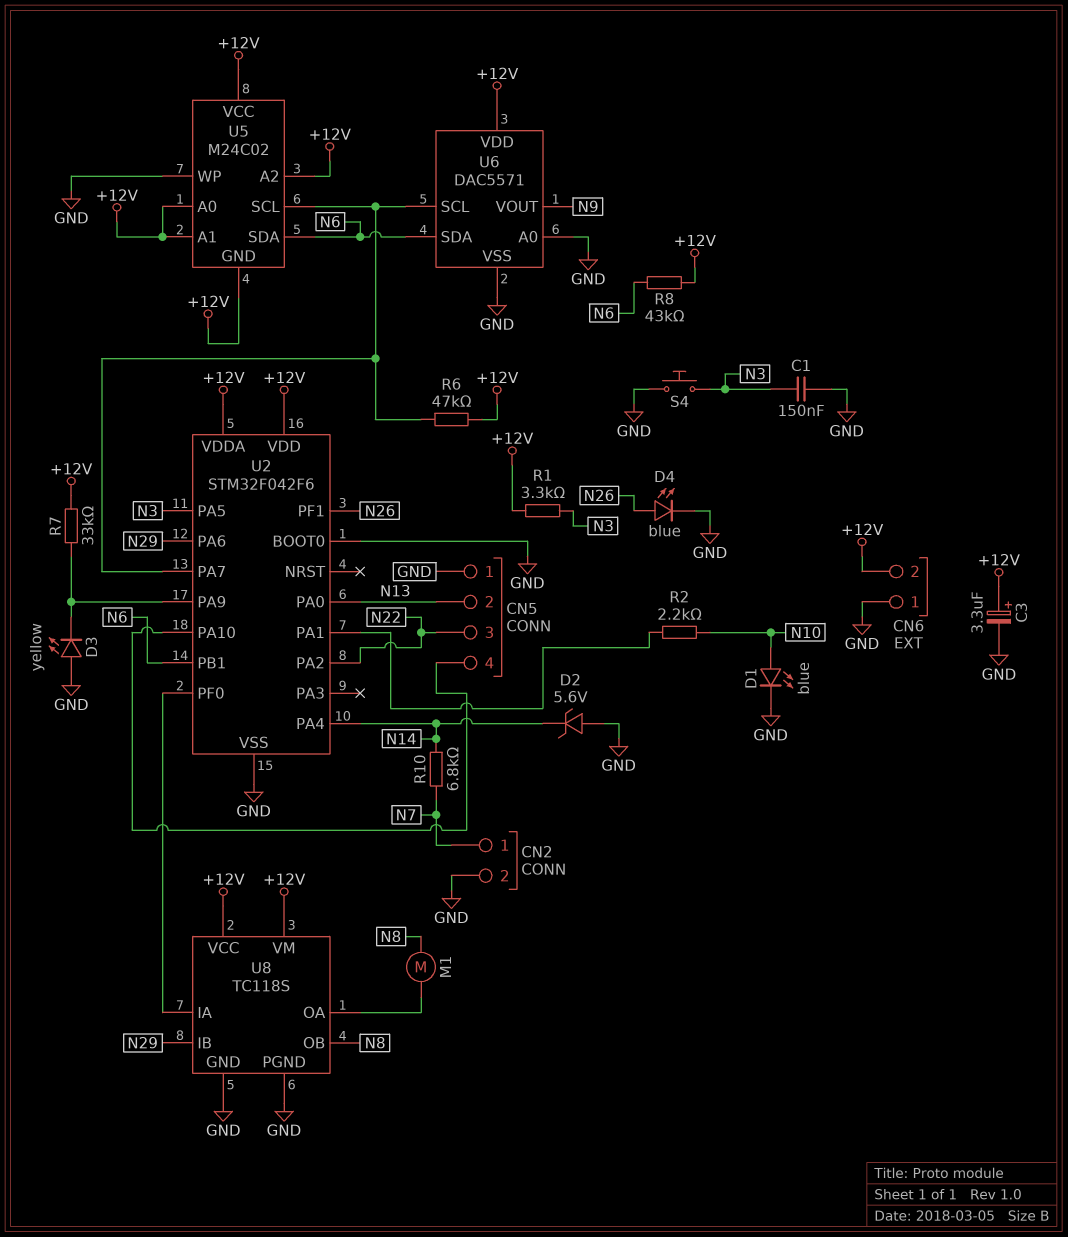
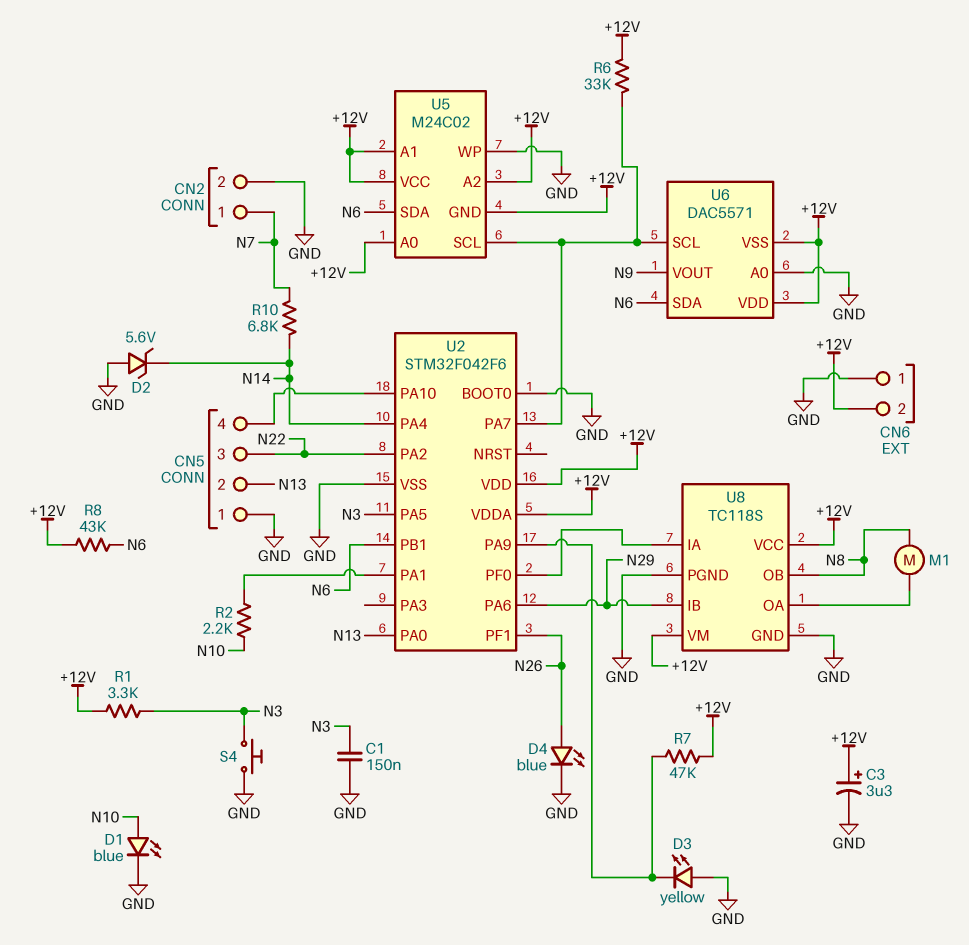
R6: 47k (+12V, U2/PA7) -> 33k (+12V, U2/PA7)
R7: 33k (+12V, U2/PA9) -> 47k (+12V, U2/PA9)
U6 pin VSS: GND -> +12V

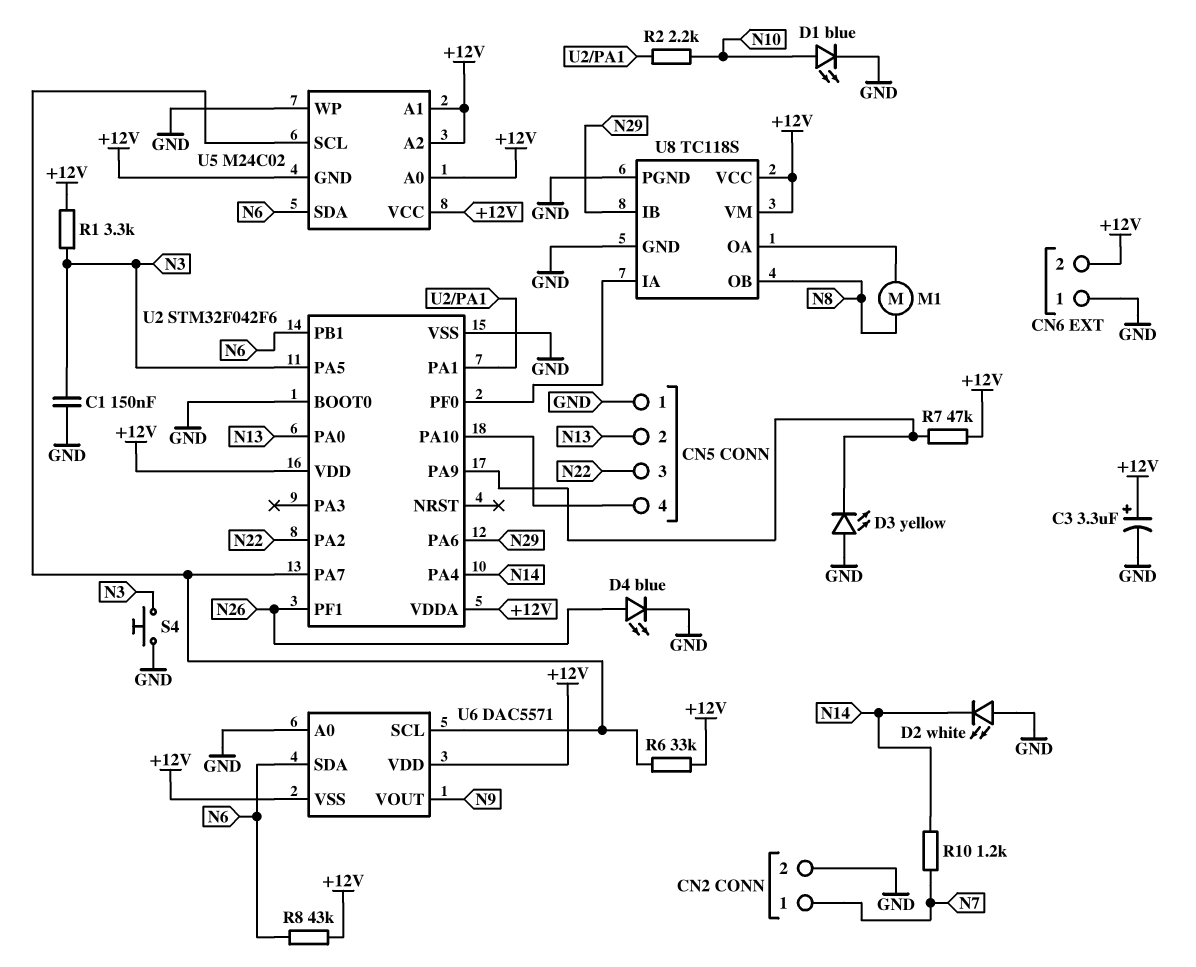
D2: zener 5.6V (A GND, K N14) -> LED white (A GND, K N14)
R10: 6.8k (N7, N14) -> 1.2k (N7, N14)

